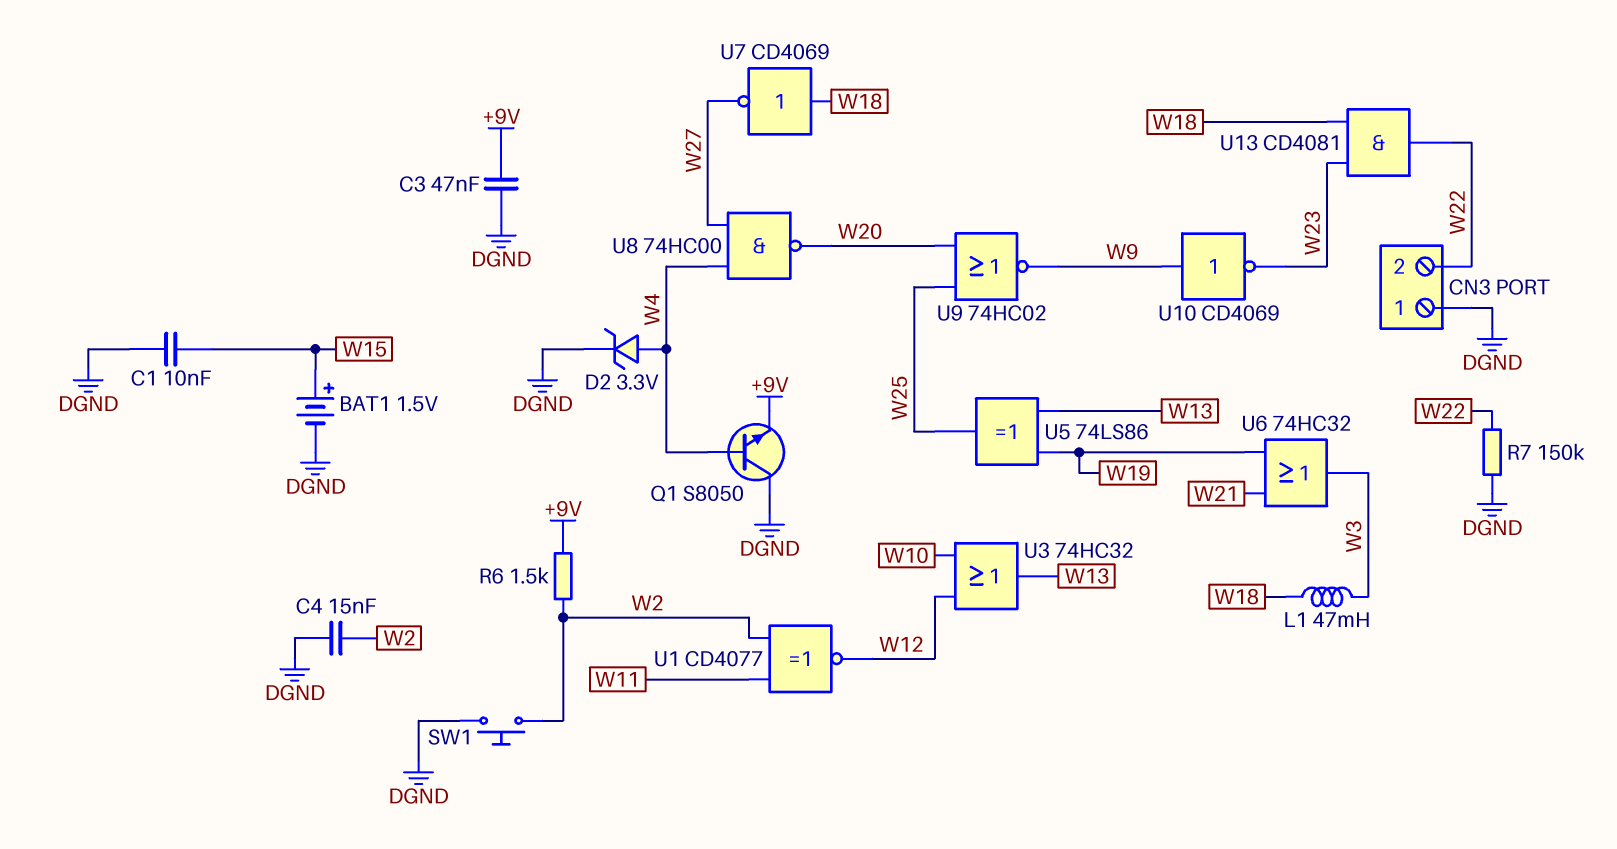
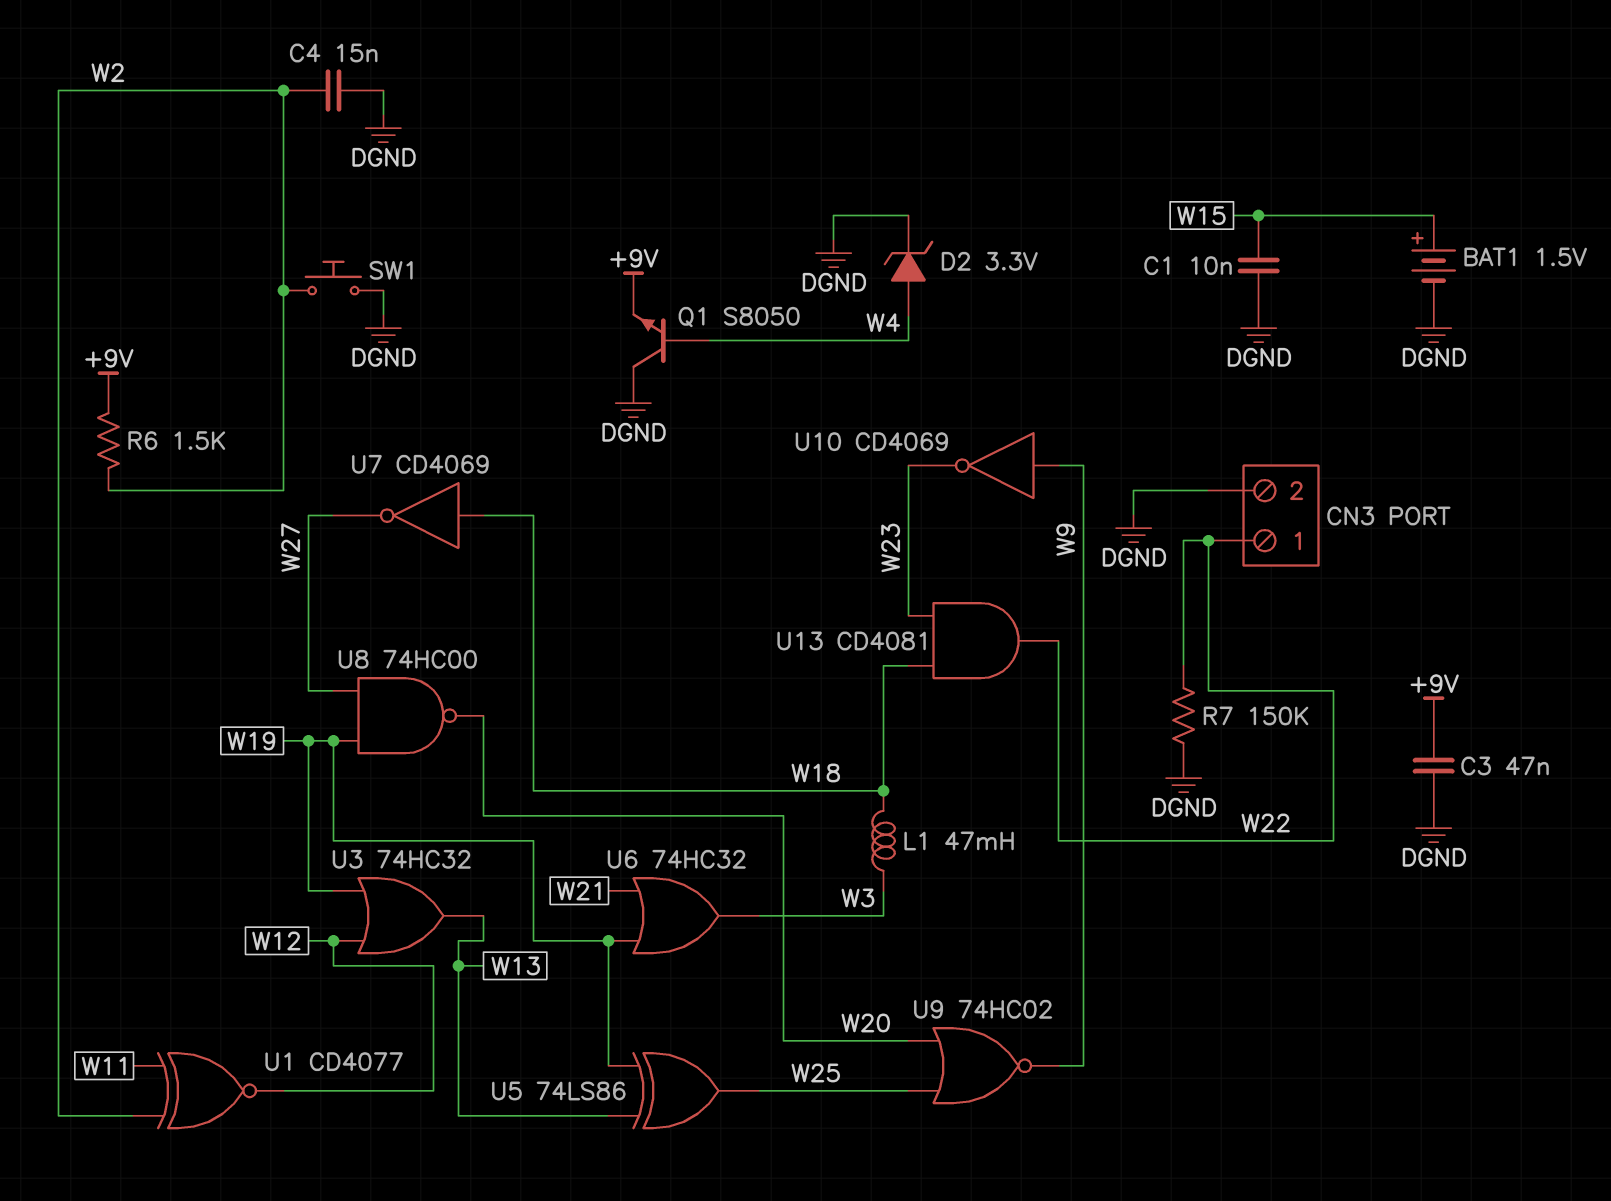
CN3 pin 1: DGND -> W22
CN3 pin 2: W22 -> DGND
U3: OR 74HC32 (in W10, in W12, out W13) -> OR 74HC32 (in W12, in W19, out W13)
U8: NAND 74HC00 (in W4, in W27, out W20) -> NAND 74HC00 (in W19, in W27, out W20)

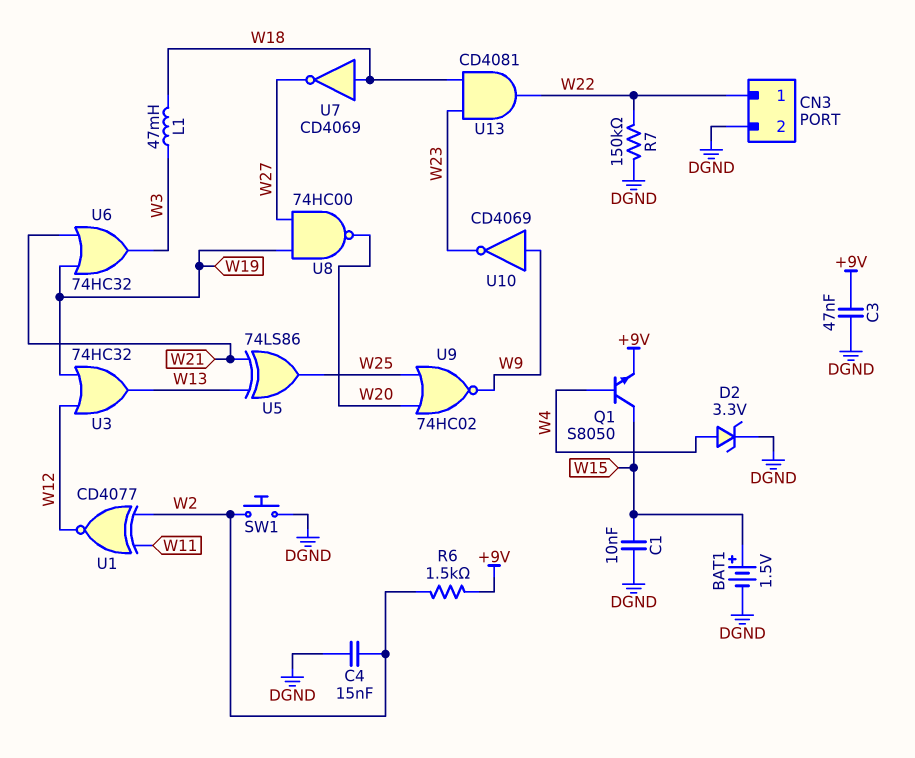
Q1: NPN S8050 (B W4, C DGND, E +9V) -> NPN S8050 (B W4, C W15, E +9V)
U5: XOR 74LS86 (in W13, in W19, out W25) -> XOR 74LS86 (in W13, in W21, out W25)

